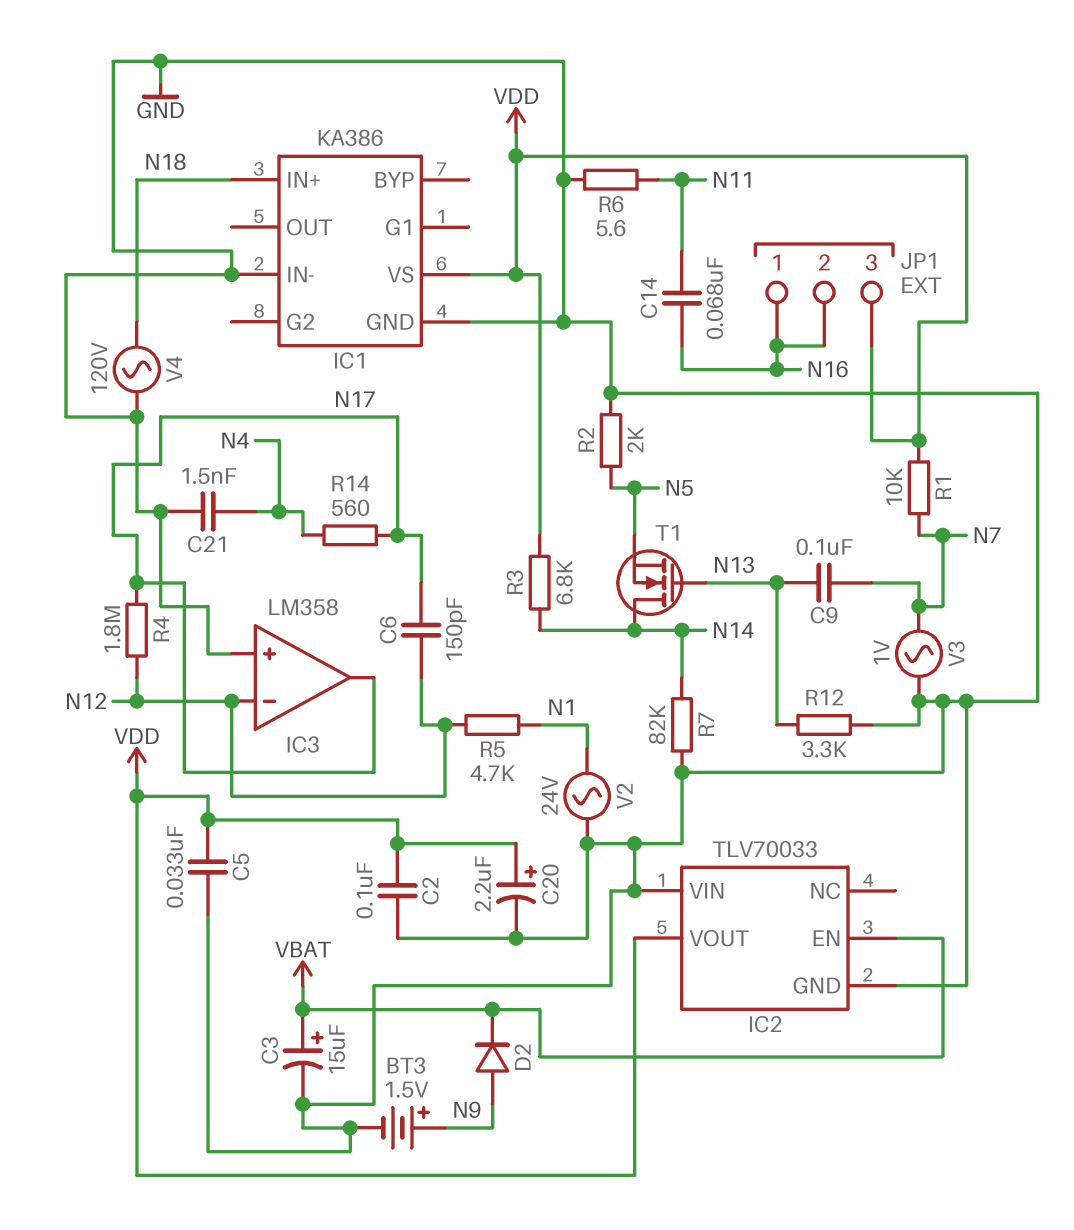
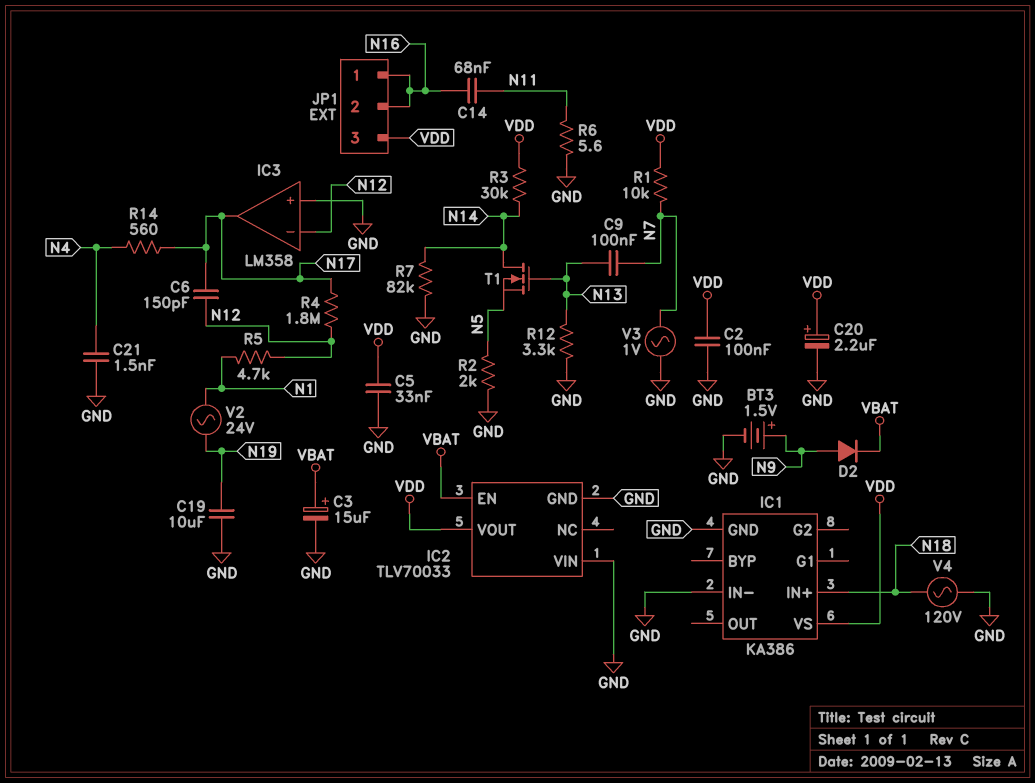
C19: none -> 10uF (GND, N19)
R3: 6.8k (N14, VDD) -> 30k (N14, VDD)
V2: AC 24V (GND, N1) -> AC 24V (N1, N19)

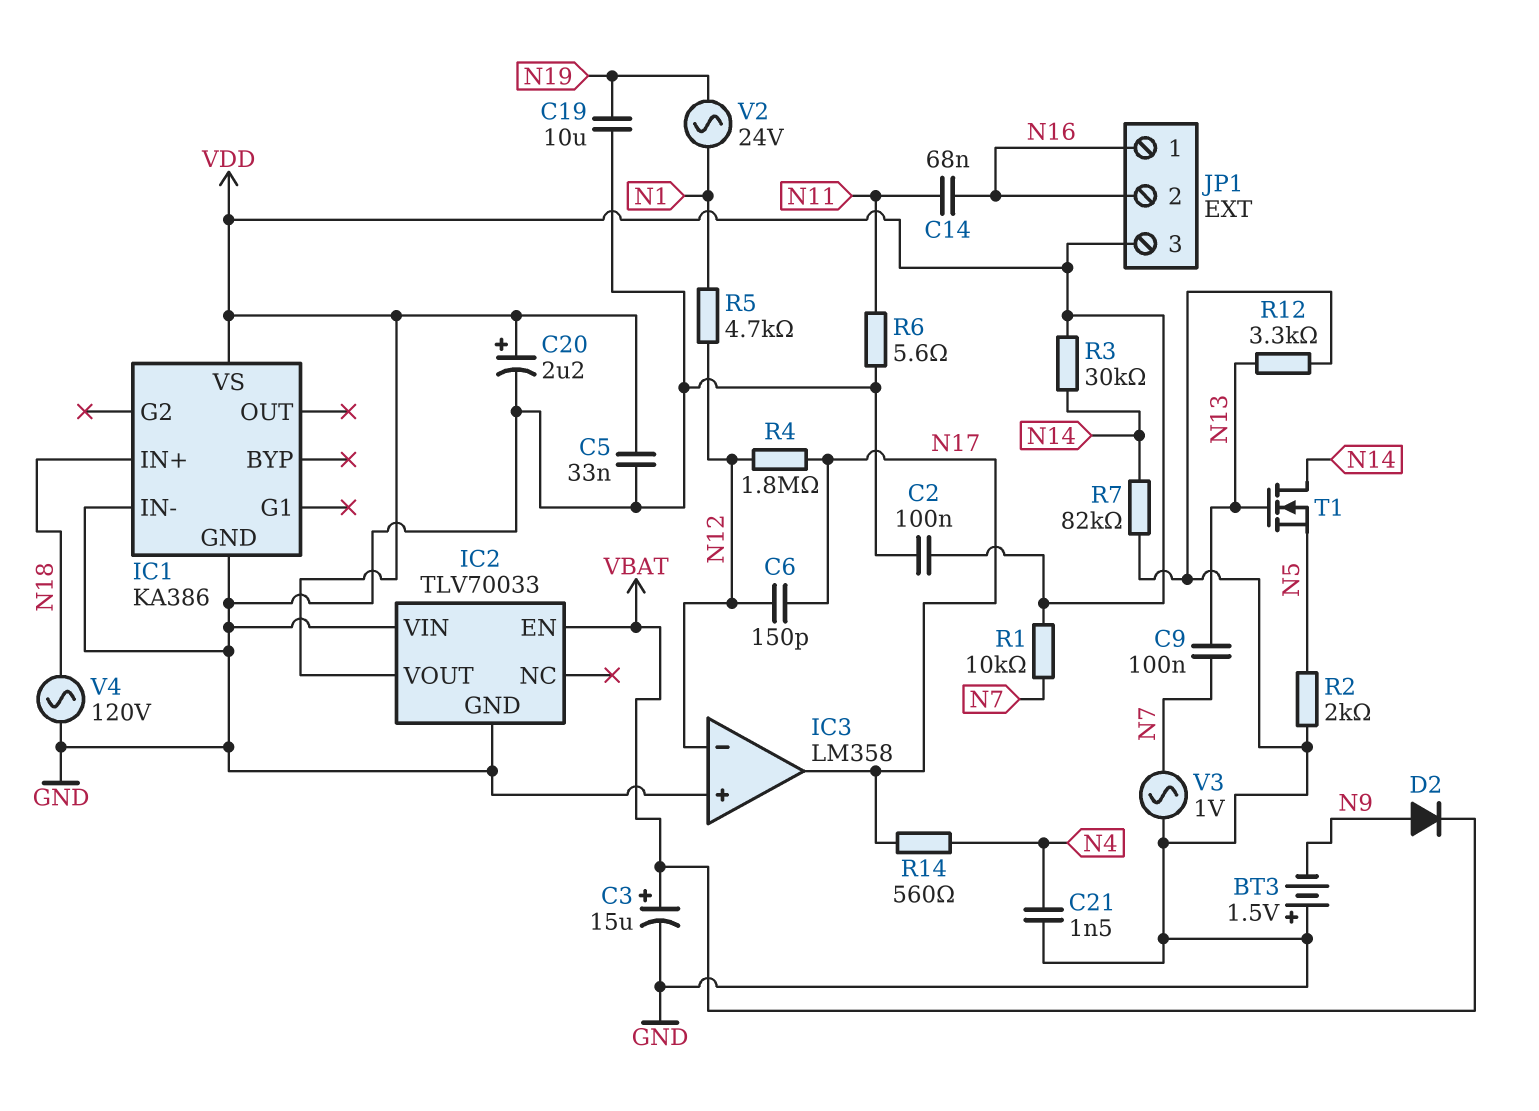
BT3: 1.5V (plus N9, minus GND) -> 1.5V (plus GND, minus N9)

